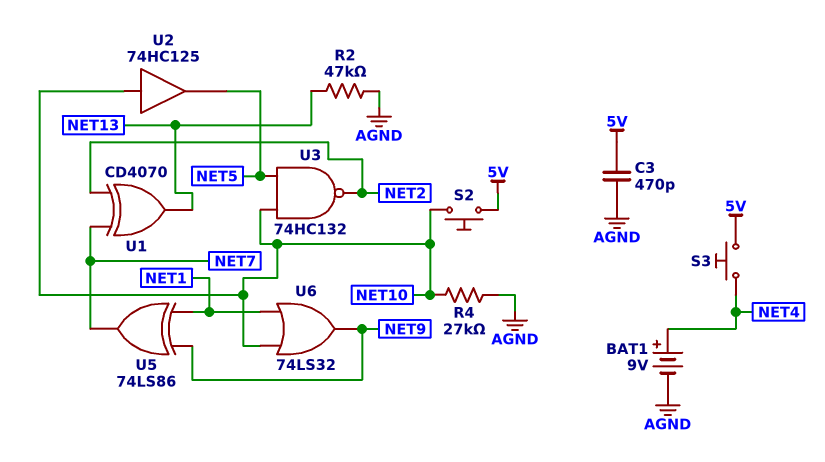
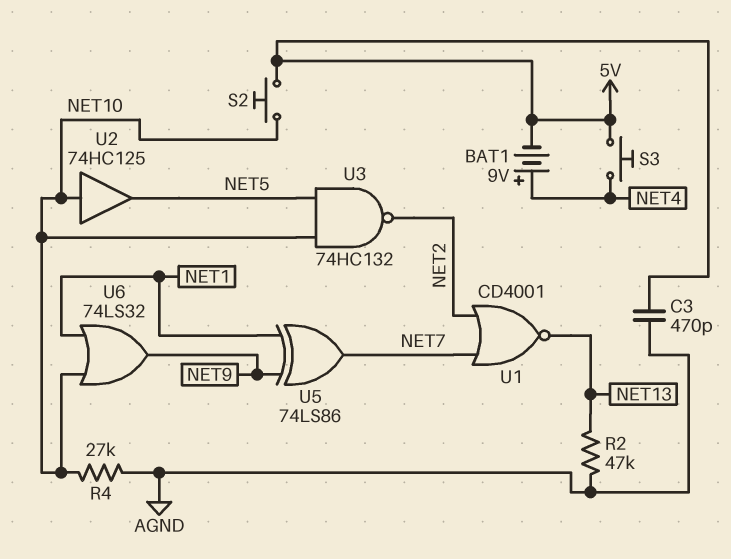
BAT1: 9V (plus NET4, minus AGND) -> 9V (plus NET4, minus 5V)
U1: XOR CD4070 (in NET2, in NET7, out NET13) -> NOR CD4001 (in NET2, in NET7, out NET13)

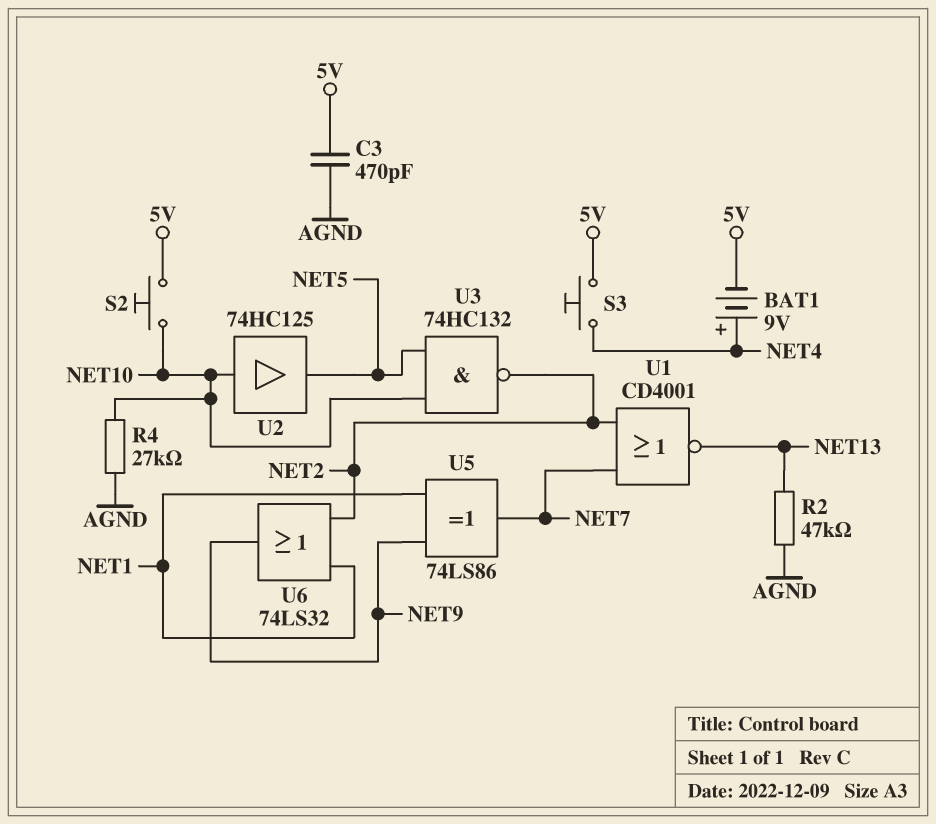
U6: OR 74LS32 (in NET1, in NET10, out NET9) -> OR 74LS32 (in NET1, in NET2, out NET9)

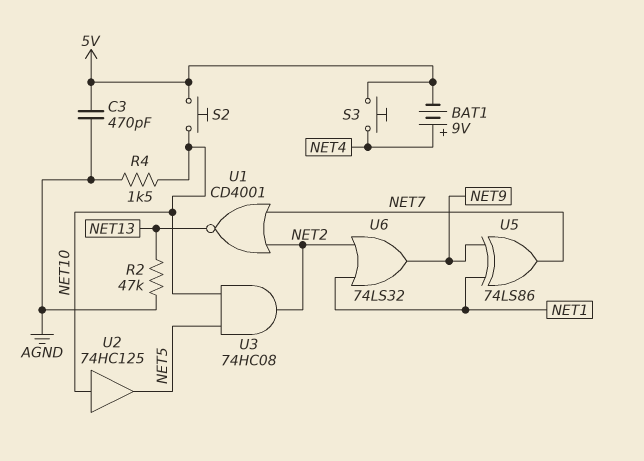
R4: 27k (AGND, NET10) -> 1.5k (AGND, NET10)
U3: NAND 74HC132 (in NET5, in NET10, out NET2) -> AND 74HC08 (in NET5, in NET10, out NET2)

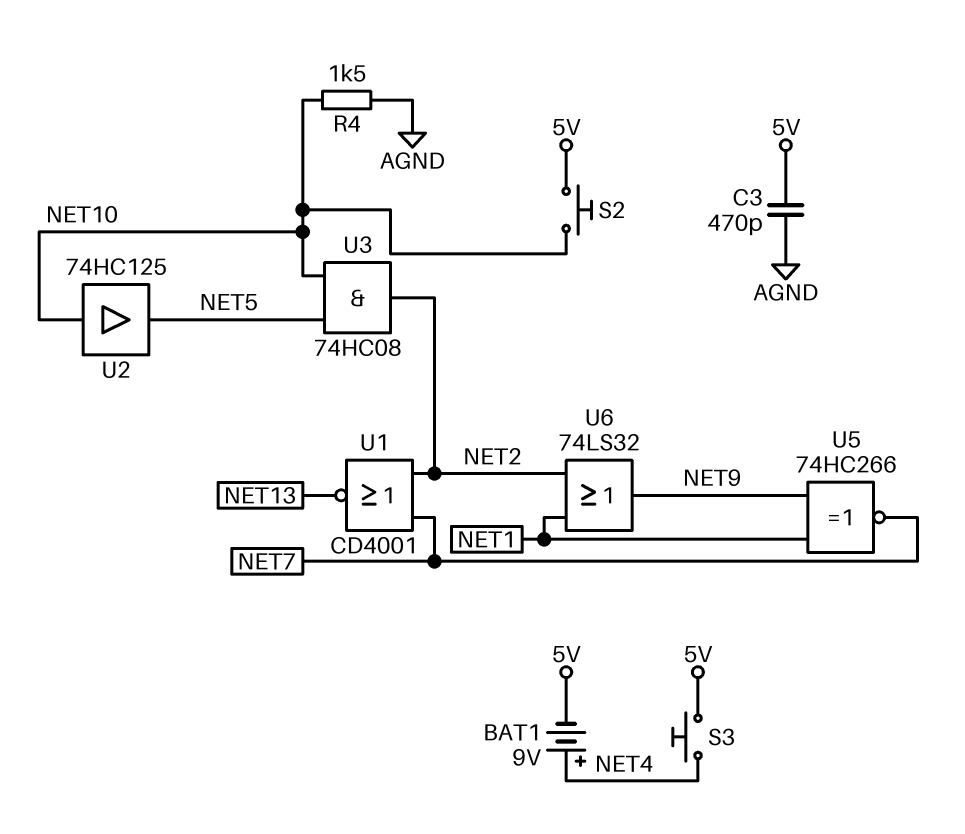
R2: 47k (AGND, NET13) -> none
U5: XOR 74LS86 (in NET1, in NET9, out NET7) -> XNOR 74HC266 (in NET1, in NET9, out NET7)

